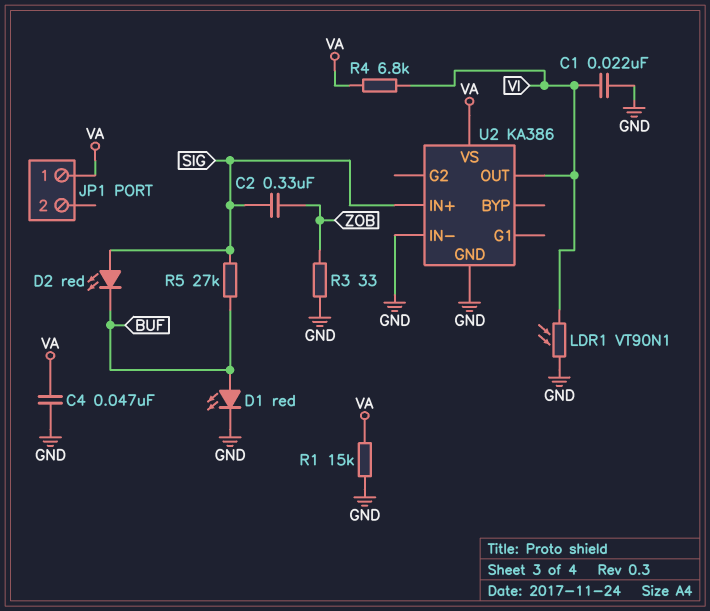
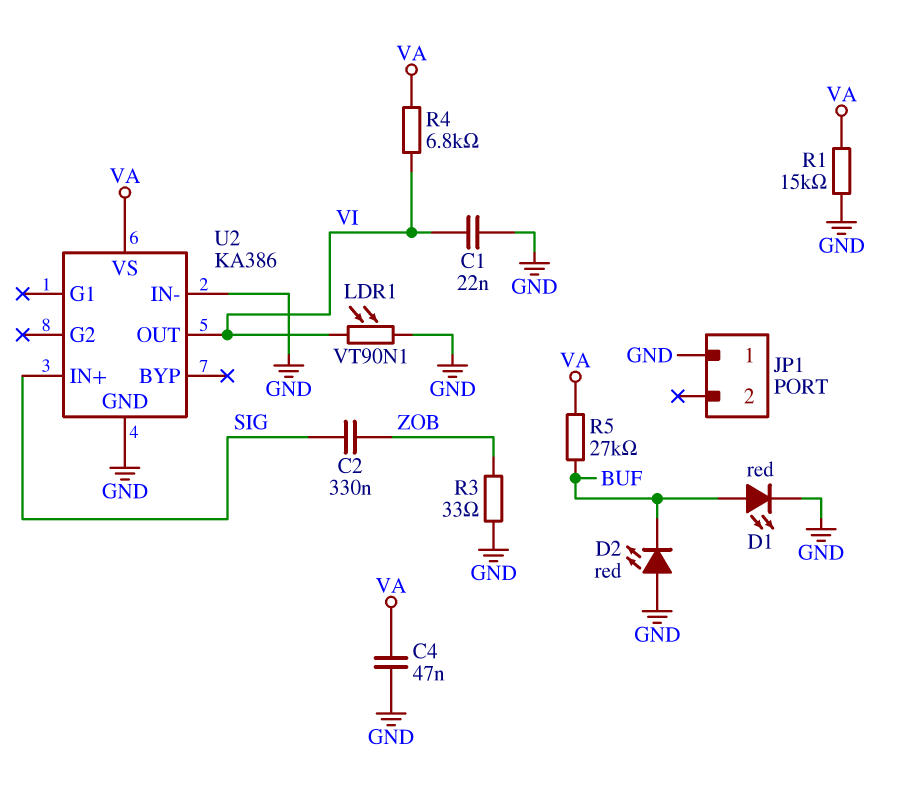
D2: LED red (A SIG, K BUF) -> LED red (A GND, K BUF)
JP1 pin 1: VA -> GND
R5: 27k (BUF, SIG) -> 27k (BUF, VA)

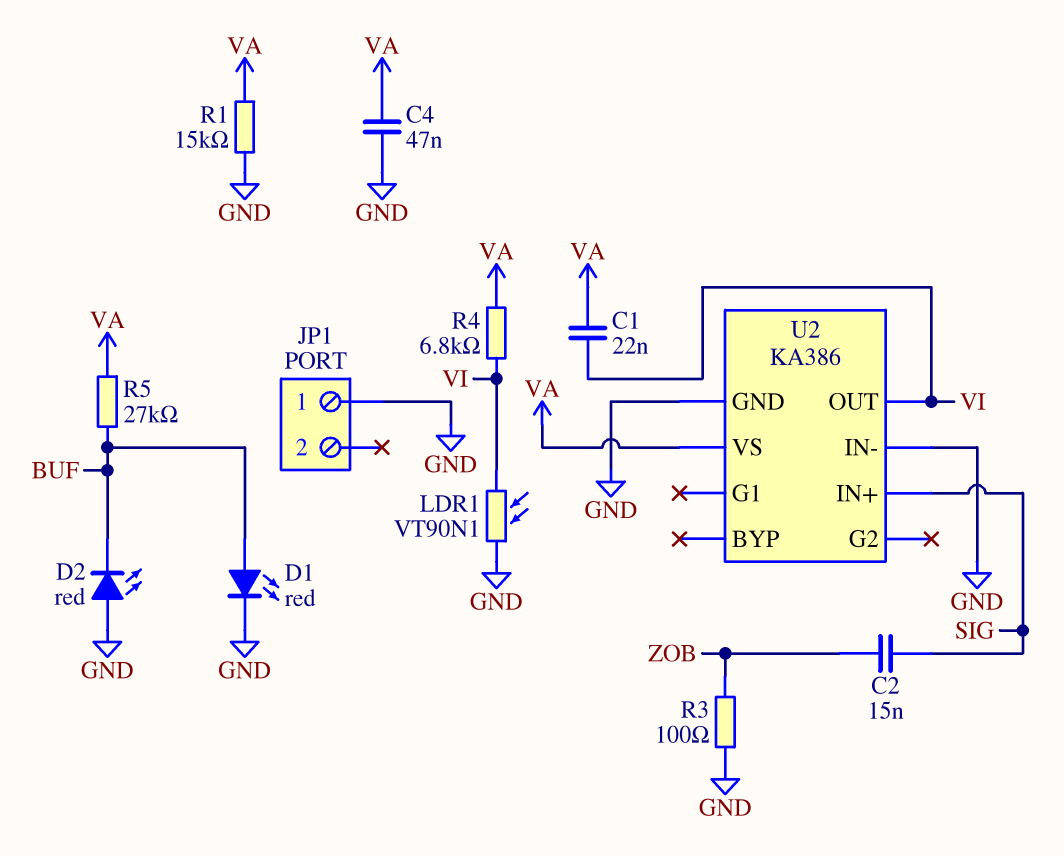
C1: 22nF (GND, VI) -> 22nF (VA, VI)
C2: 330nF (SIG, ZOB) -> 15nF (SIG, ZOB)
R3: 33 (GND, ZOB) -> 100 (GND, ZOB)

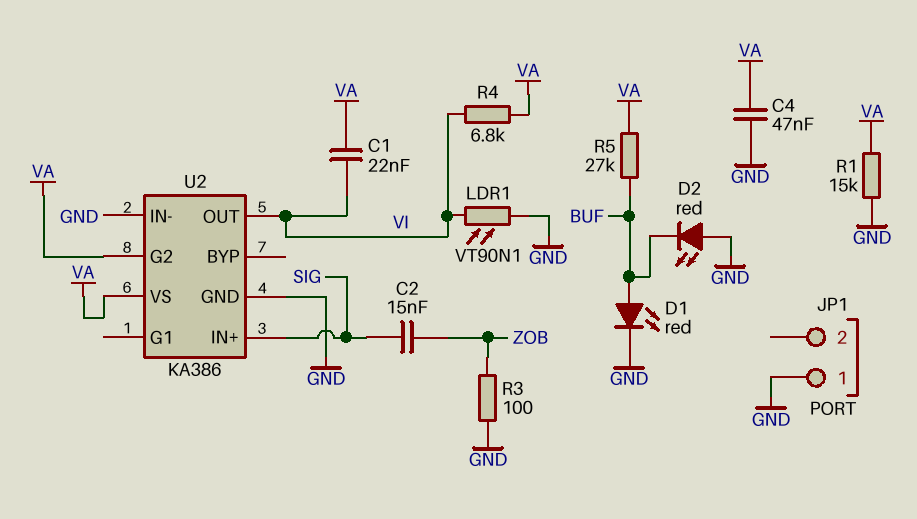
U2 pin G2: none -> VA

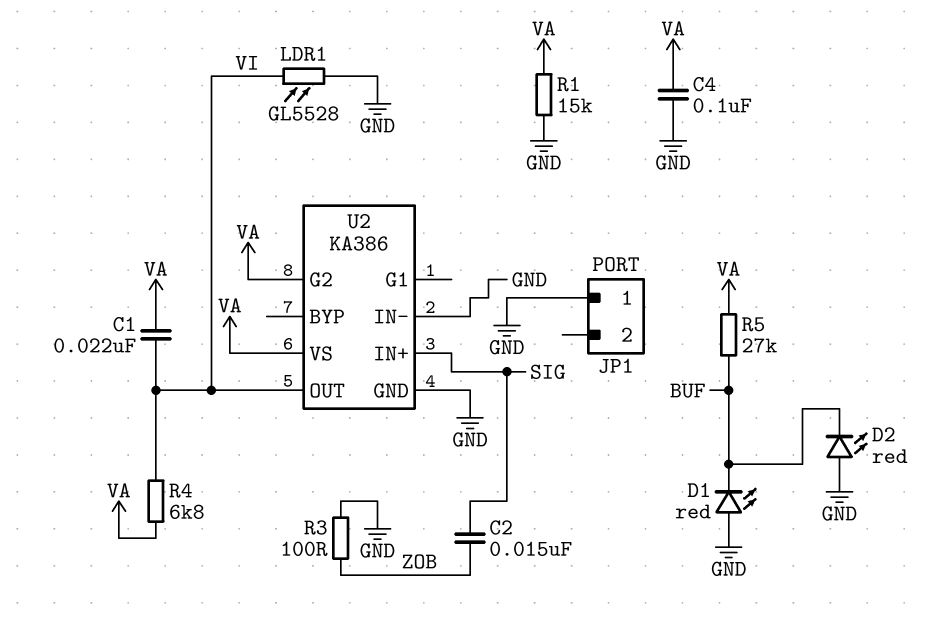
C4: 47nF (GND, VA) -> 100nF (GND, VA)
D1: LED red (A BUF, K GND) -> LED red (A GND, K BUF)
LDR1: VT90N1 (GND, VI) -> GL5528 (GND, VI)

